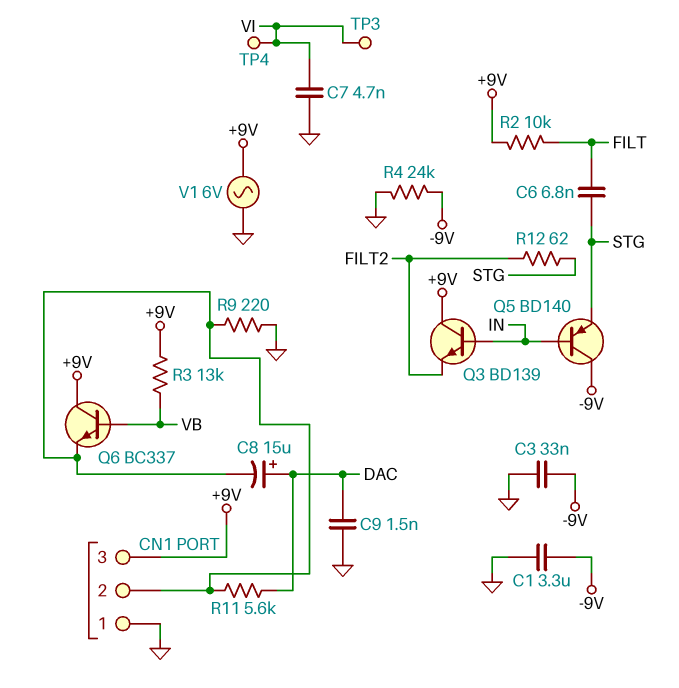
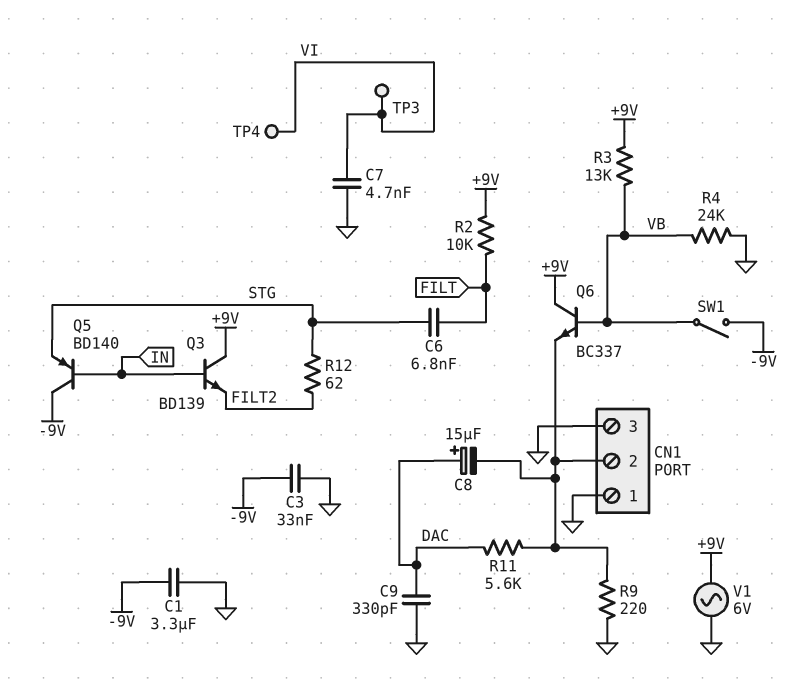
C9: 1.5nF (DAC, GND) -> 330pF (DAC, GND)
CN1 pin 3: +9V -> GND
R4: 24k (-9V, GND) -> 24k (GND, VB)
SW1: none -> switch (-9V, VB)

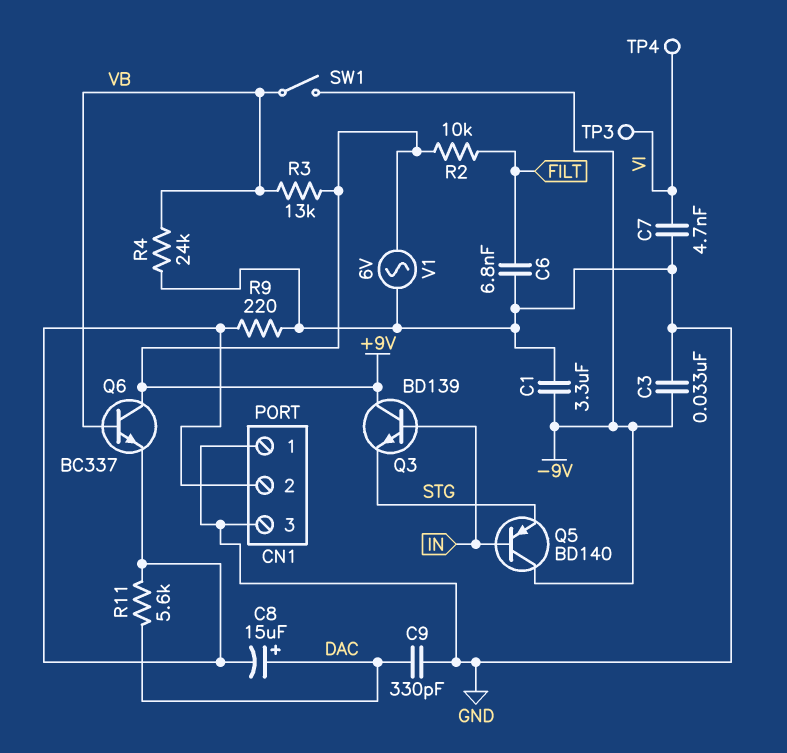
C6: 6.8nF (FILT, STG) -> 6.8nF (FILT, GND)
Q3: NPN BD139 (B IN, C +9V, E FILT2) -> NPN BD139 (B IN, C +9V, E STG)
R12: 62 (FILT2, STG) -> none

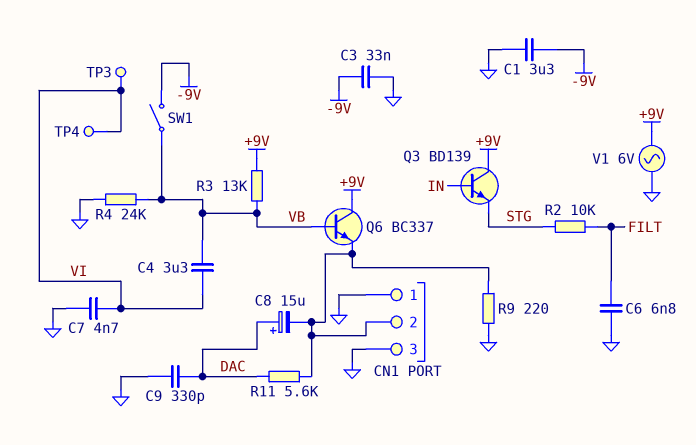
C4: none -> 3.3uF (VB, VI)
Q5: PNP BD140 (B IN, C -9V, E STG) -> none
R2: 10k (+9V, FILT) -> 10k (FILT, STG)

